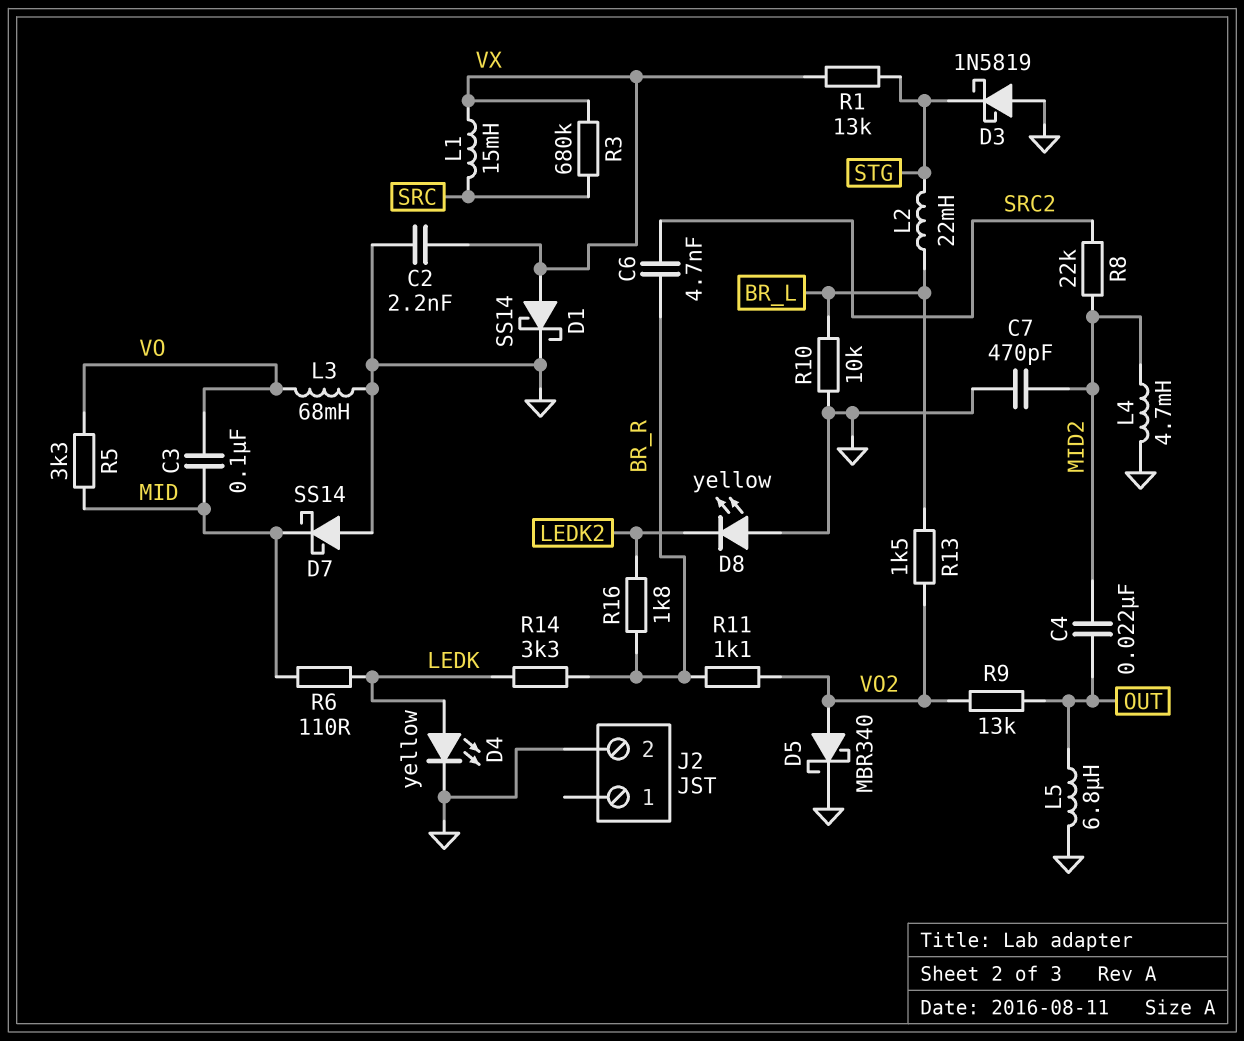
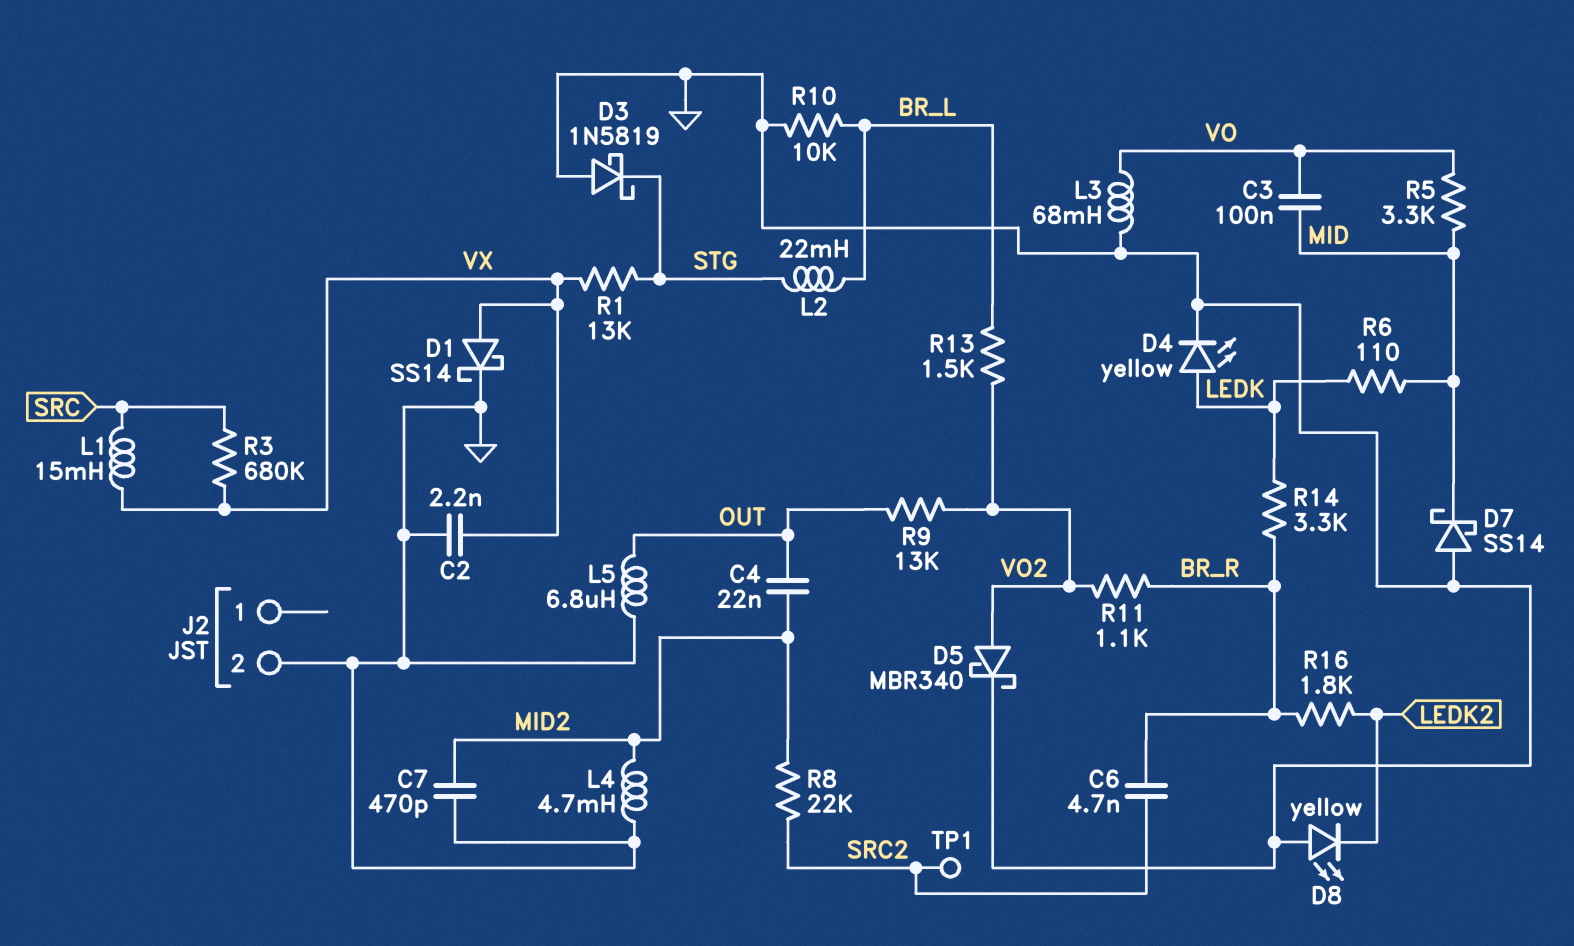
TP1: none -> test point (SRC2)

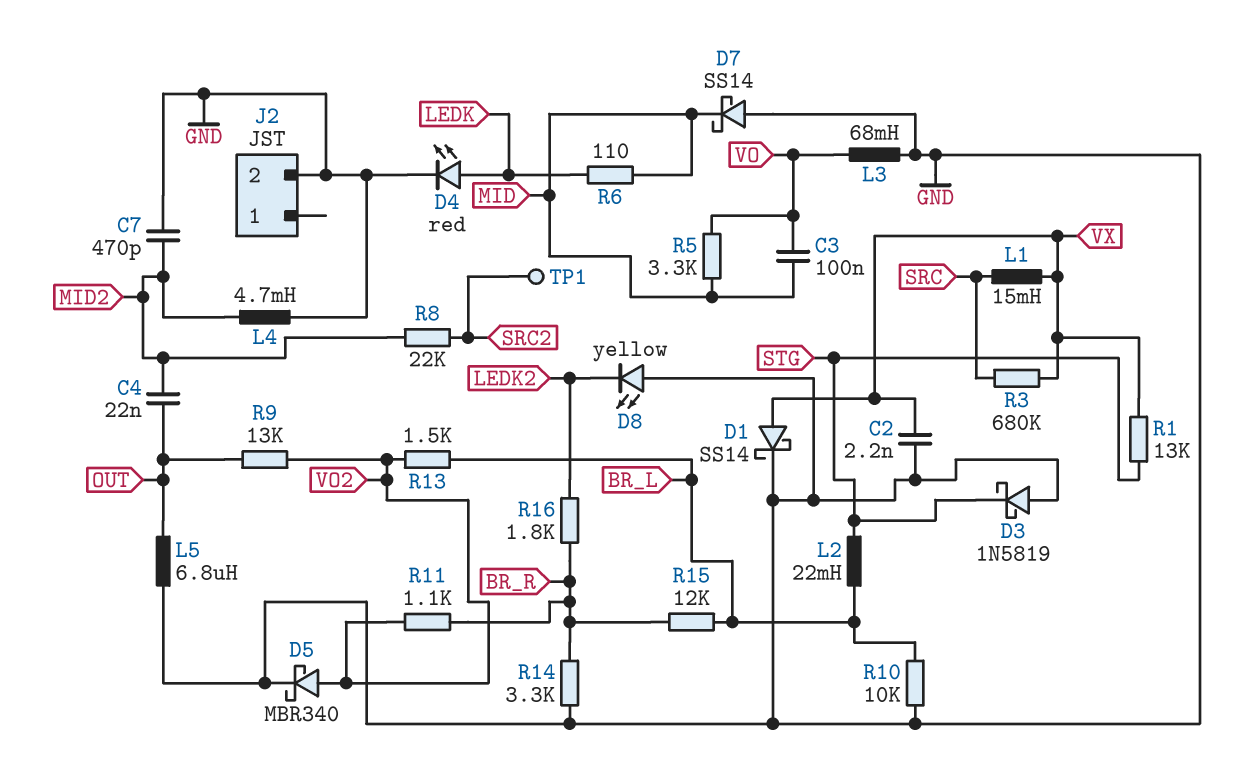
C6: 4.7nF (BR_R, SRC2) -> none
D4: LED yellow (A LEDK, K GND) -> LED red (A LEDK, K GND)
R14: 3.3k (BR_R, LEDK) -> 3.3k (BR_R, GND)
R15: none -> 12k (BR_L, BR_R)

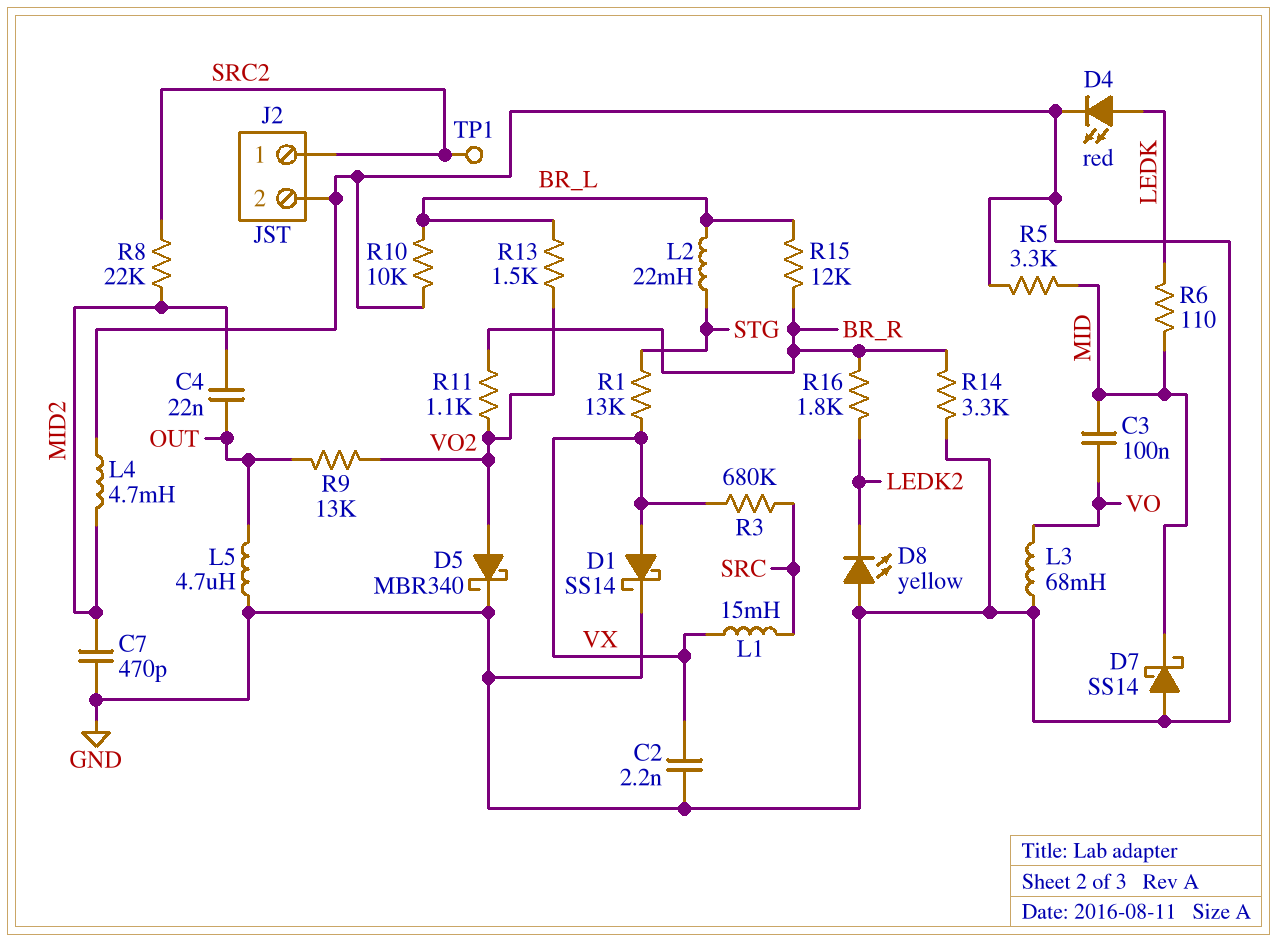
D3: schottky 1N5819 (A GND, K STG) -> none
J2 pin 1: none -> SRC2
L5: 6.8uH (GND, OUT) -> 4.7uH (GND, OUT)
R5: 3.3k (MID, VO) -> 3.3k (GND, MID)

